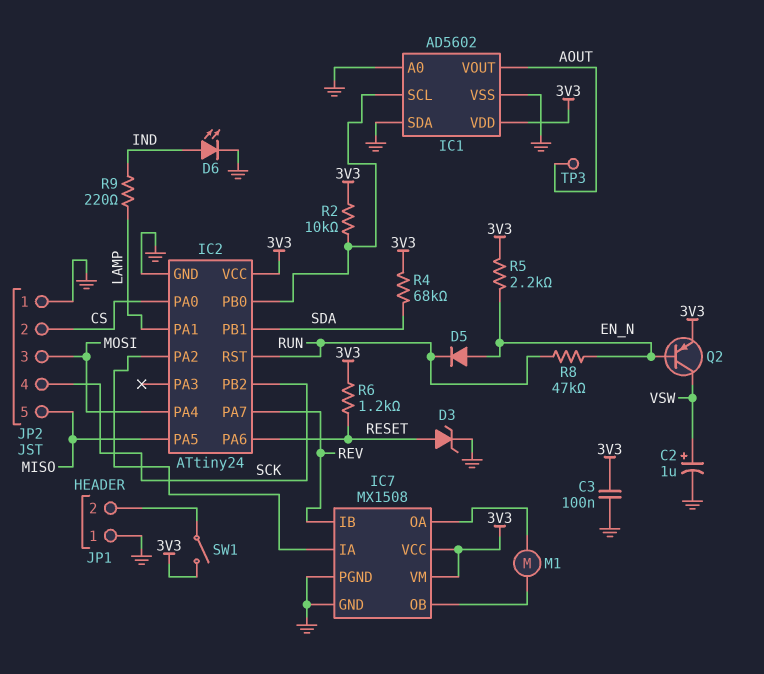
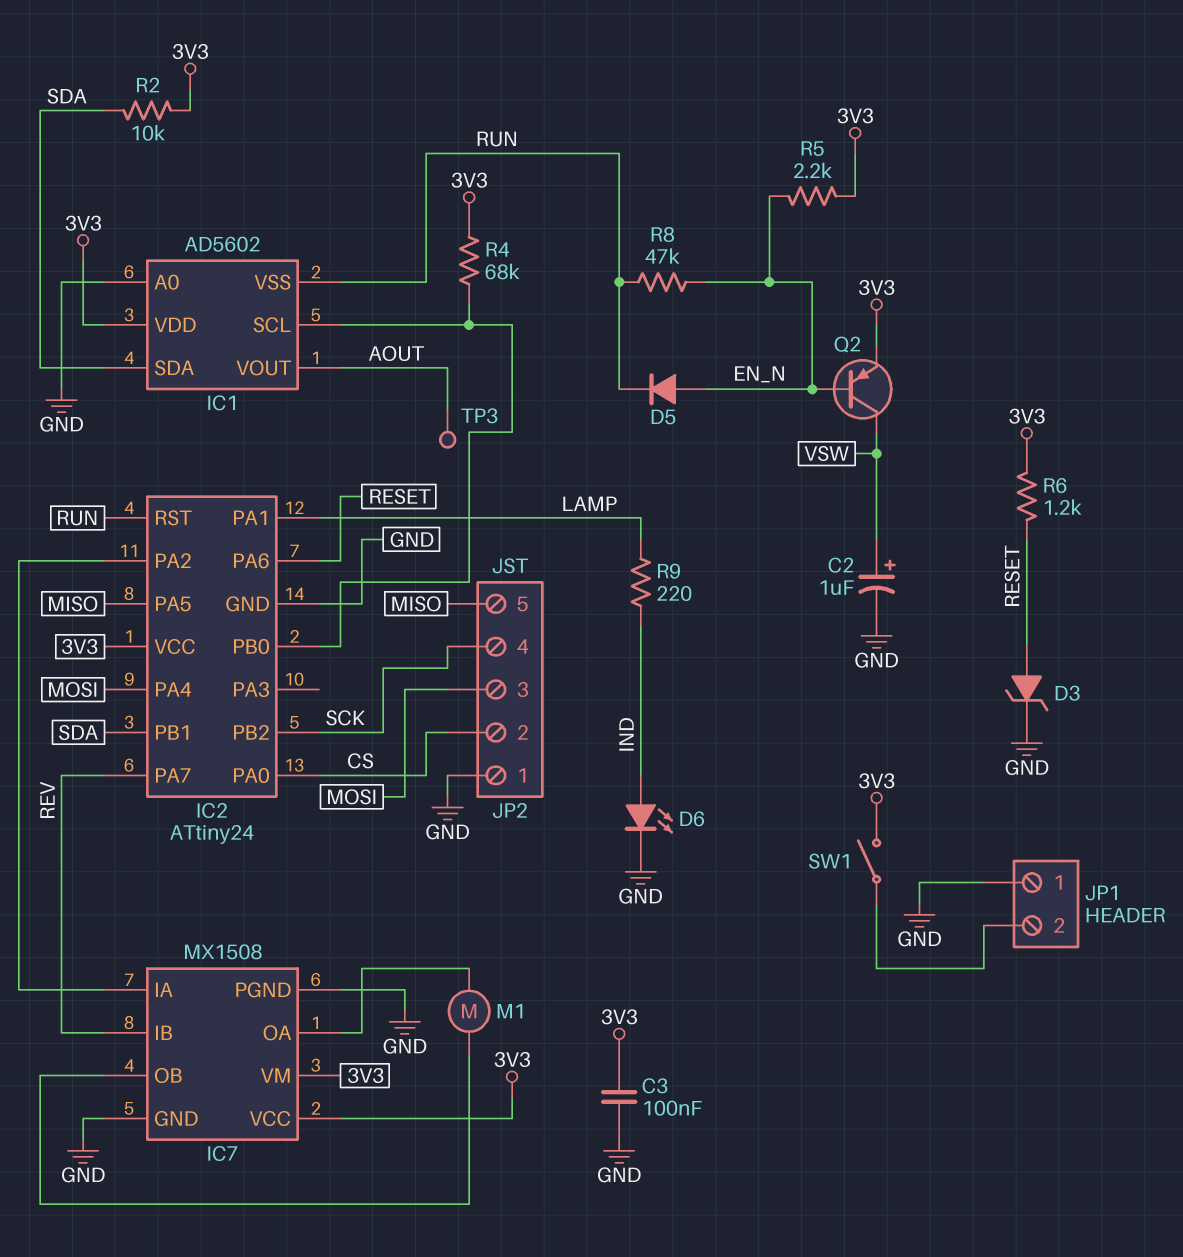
IC1 pin SDA: GND -> SDA
IC1 pin VSS: GND -> RUN
R2: 10k (3V3, IC1/SCL) -> 10k (3V3, SDA)
R4: 68k (3V3, SDA) -> 68k (3V3, IC1/SCL)

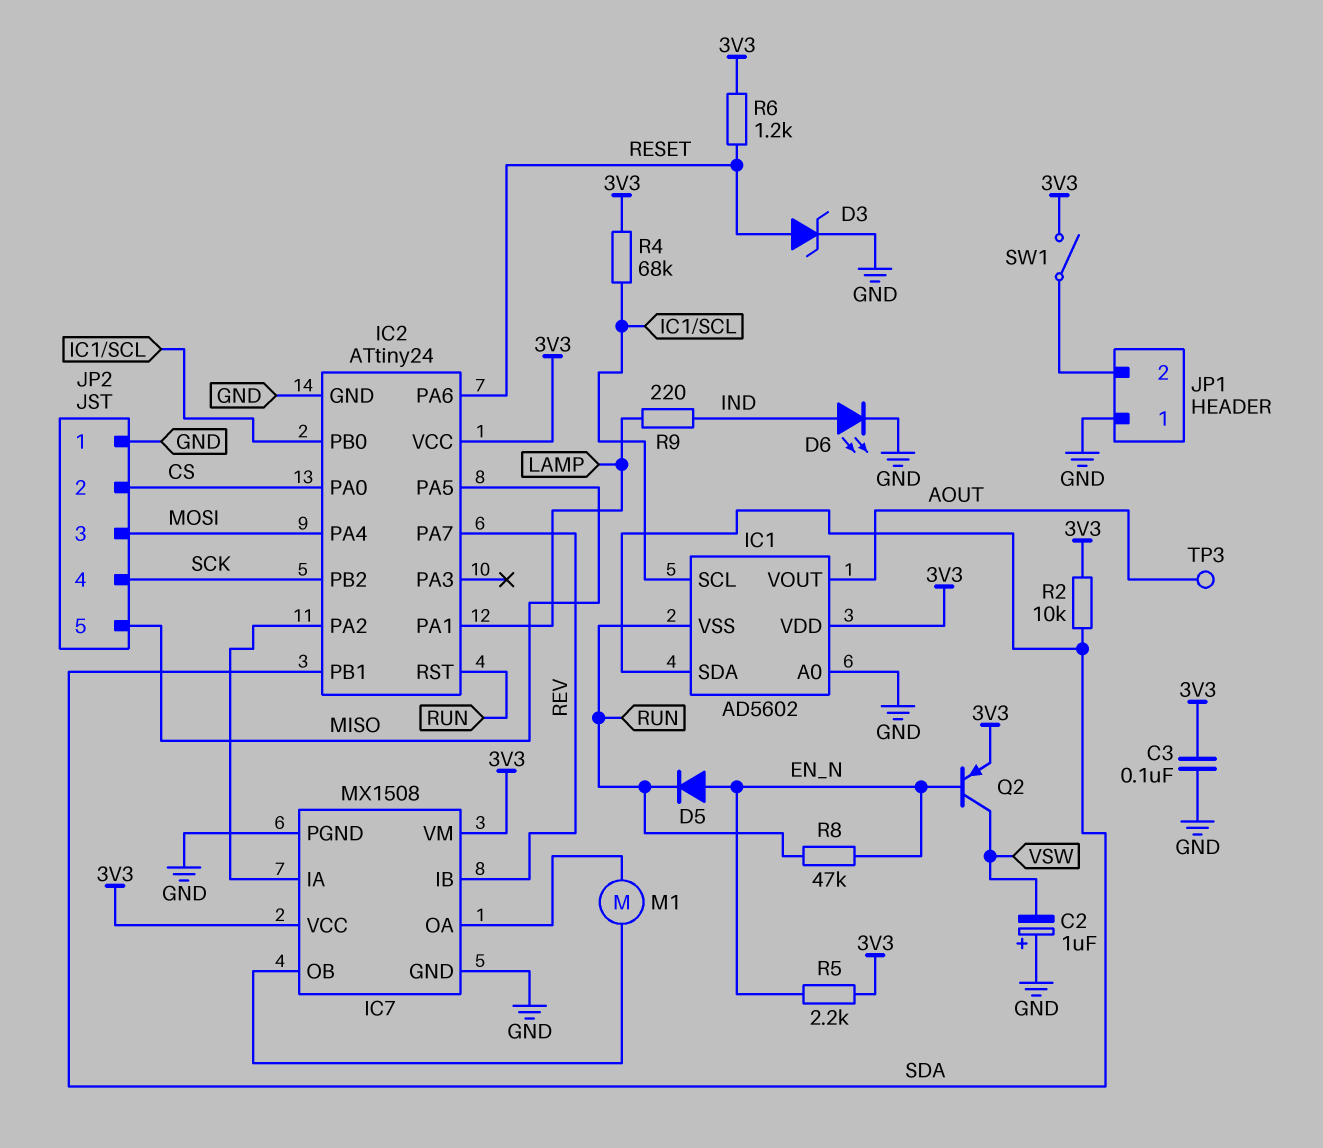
C2: 1uF (plus VSW, minus GND) -> 1uF (plus GND, minus VSW)

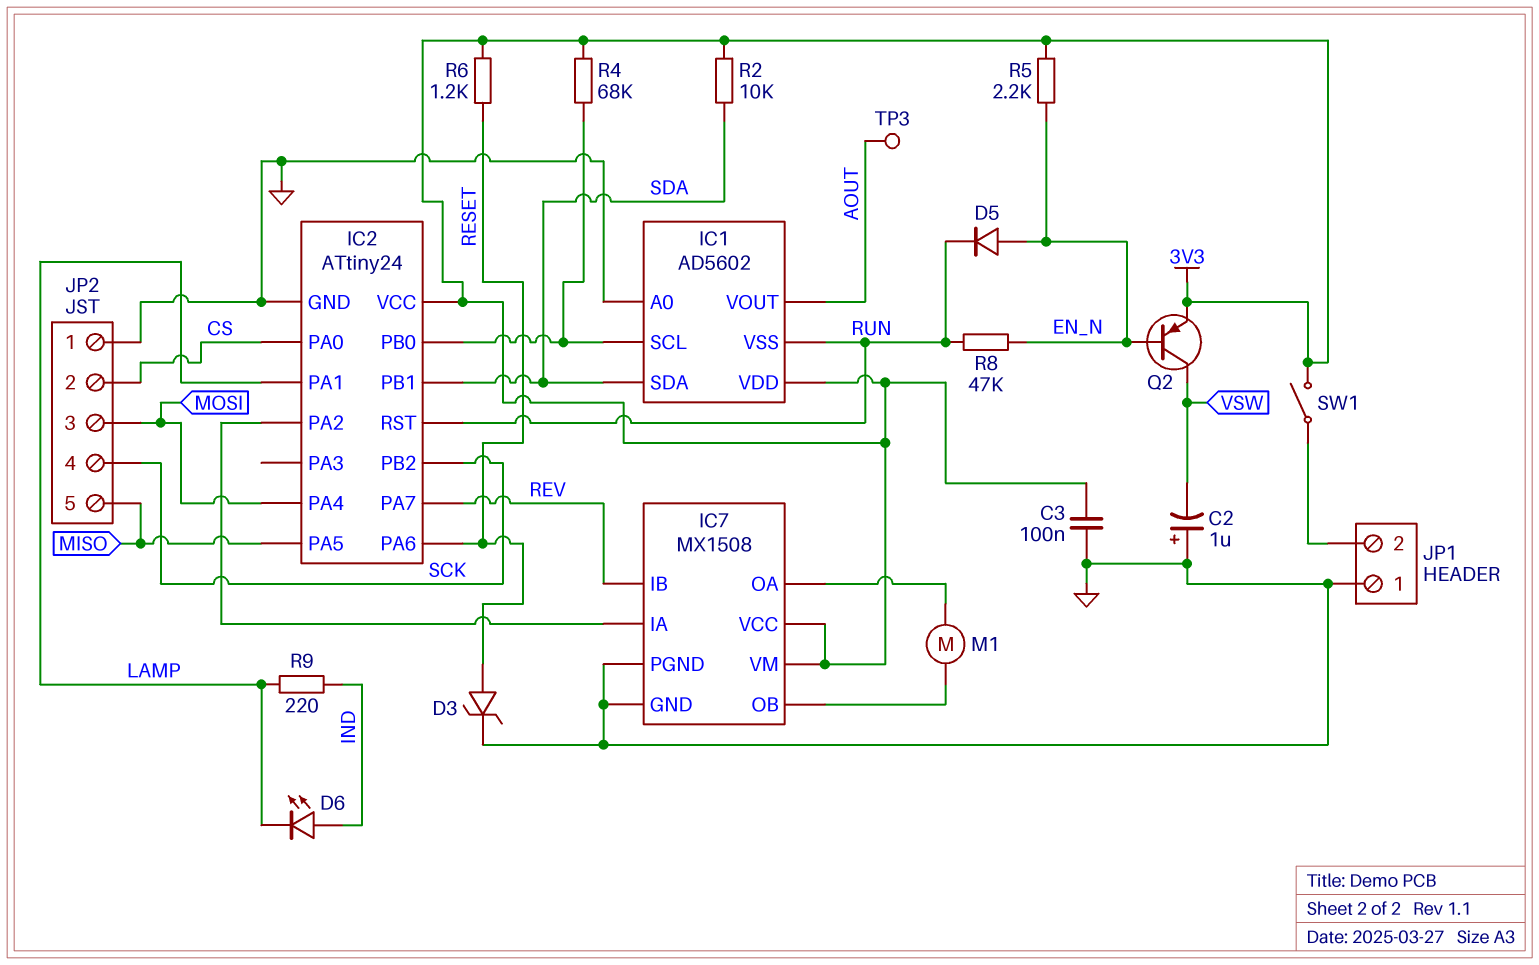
D6: LED (A IND, K GND) -> LED (A IND, K LAMP)

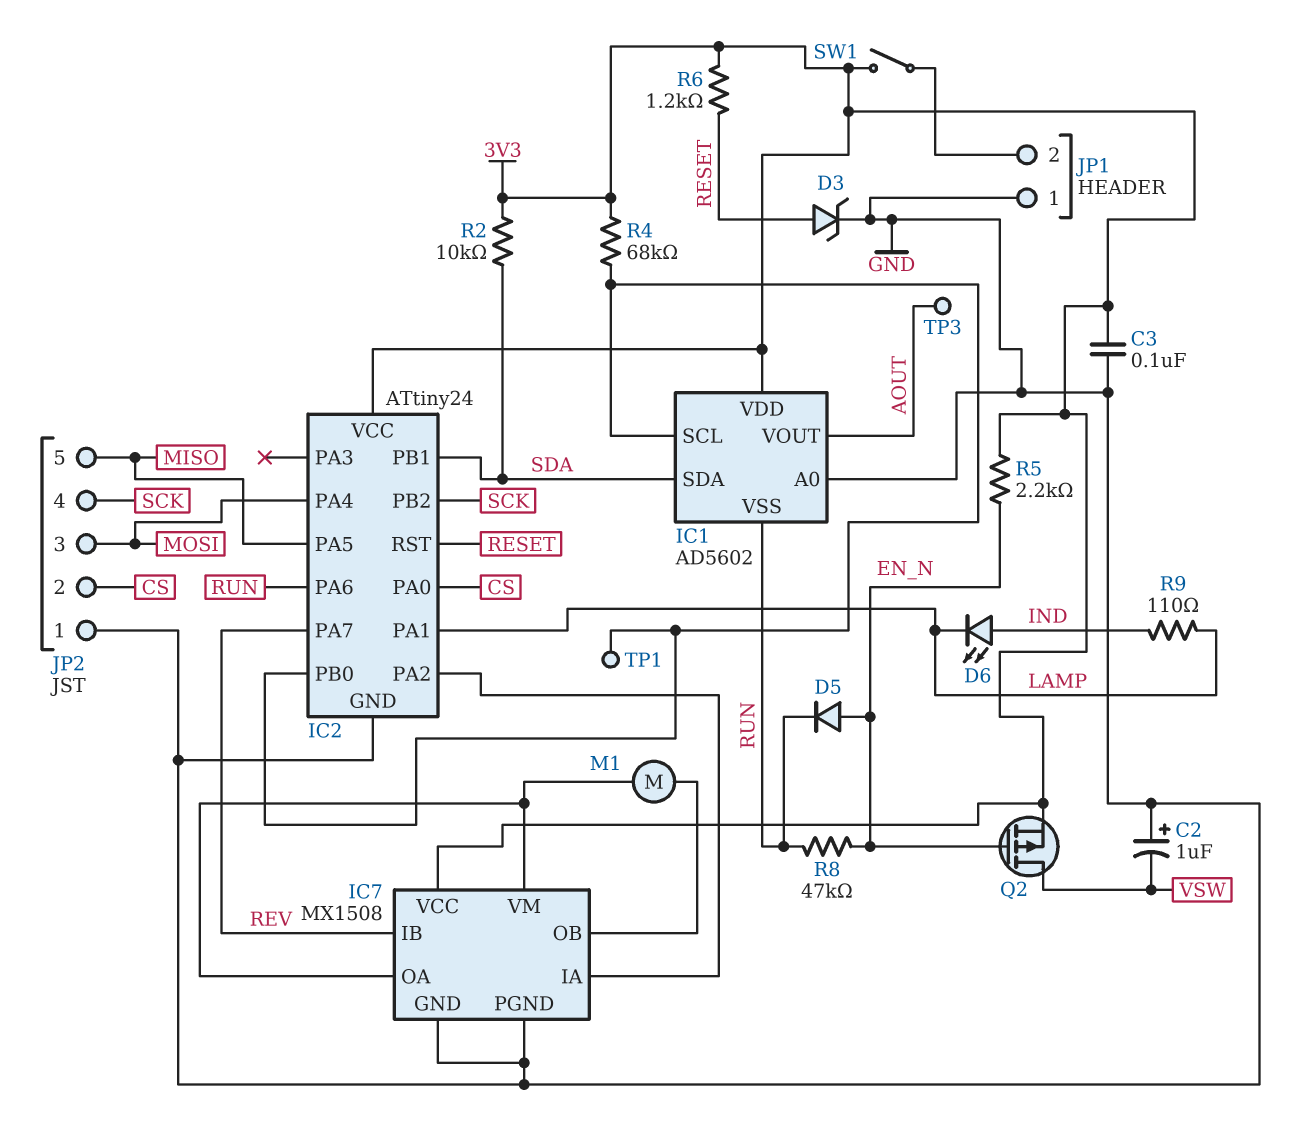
IC2 pin PA6: RESET -> RUN
IC2 pin RST: RUN -> RESET
IC7 pin VM: 3V3 -> IC7/OA
Q2: PNP (B EN_N, C VSW, E 3V3) -> PMOS (G EN_N, D VSW, S 3V3)
R9: 220 (IND, LAMP) -> 110 (IND, LAMP)
TP1: none -> test point (IC1/SCL)

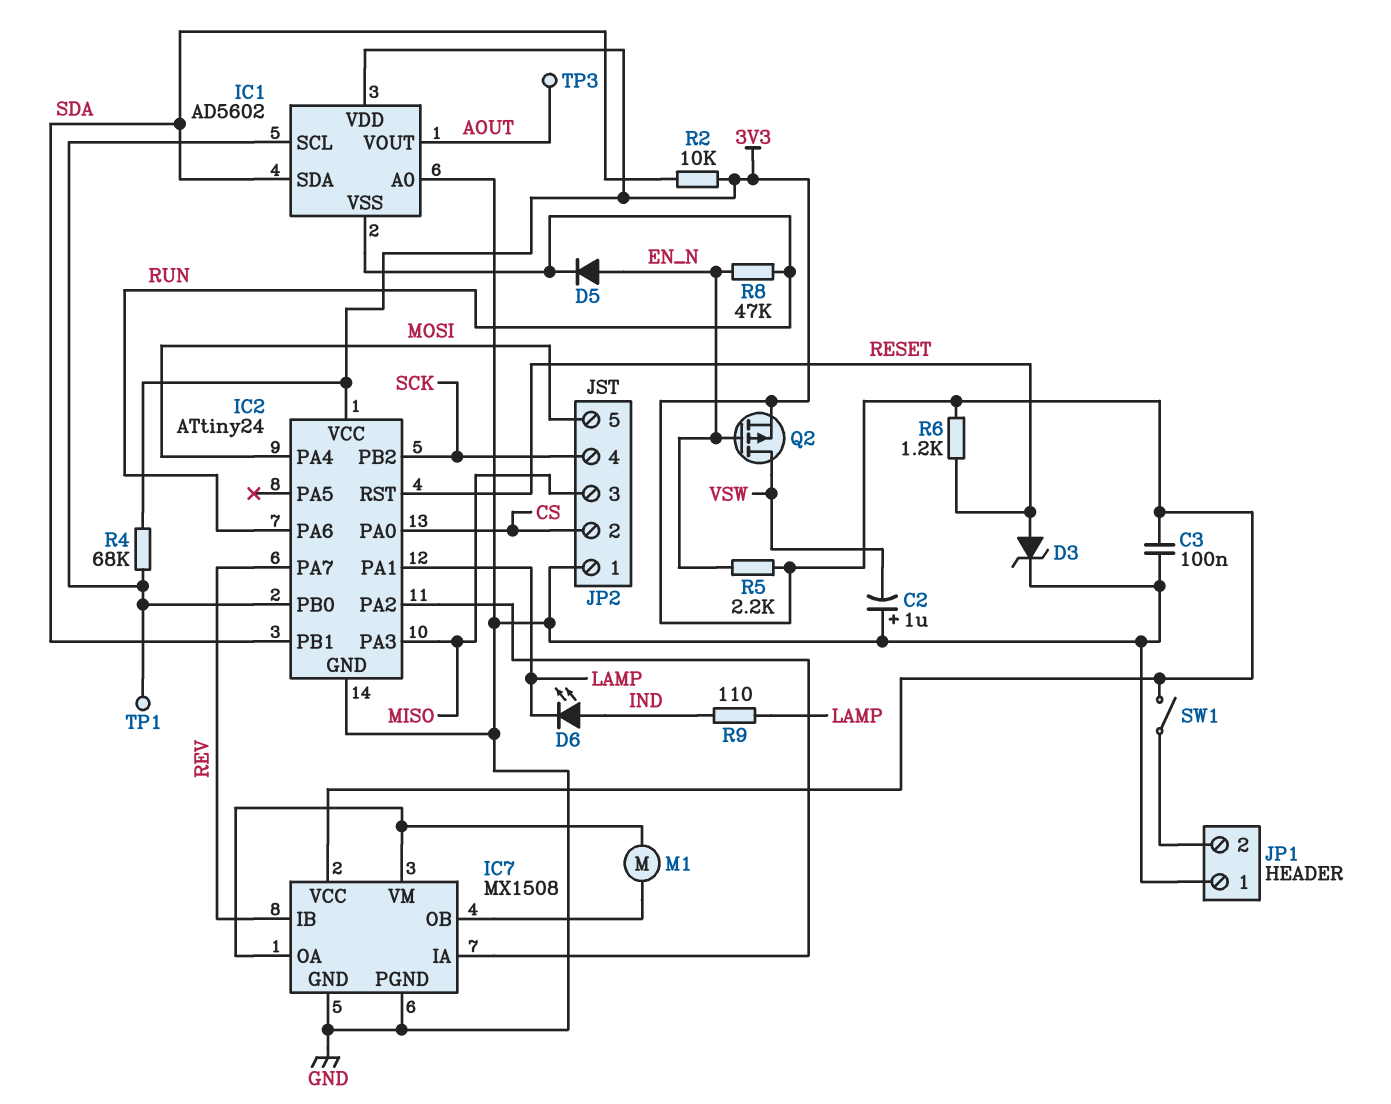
IC2 pin PA3: none -> MISO
IC2 pin PA5: MISO -> none
JP2 pin 3: MOSI -> MISO
JP2 pin 5: MISO -> MOSI

